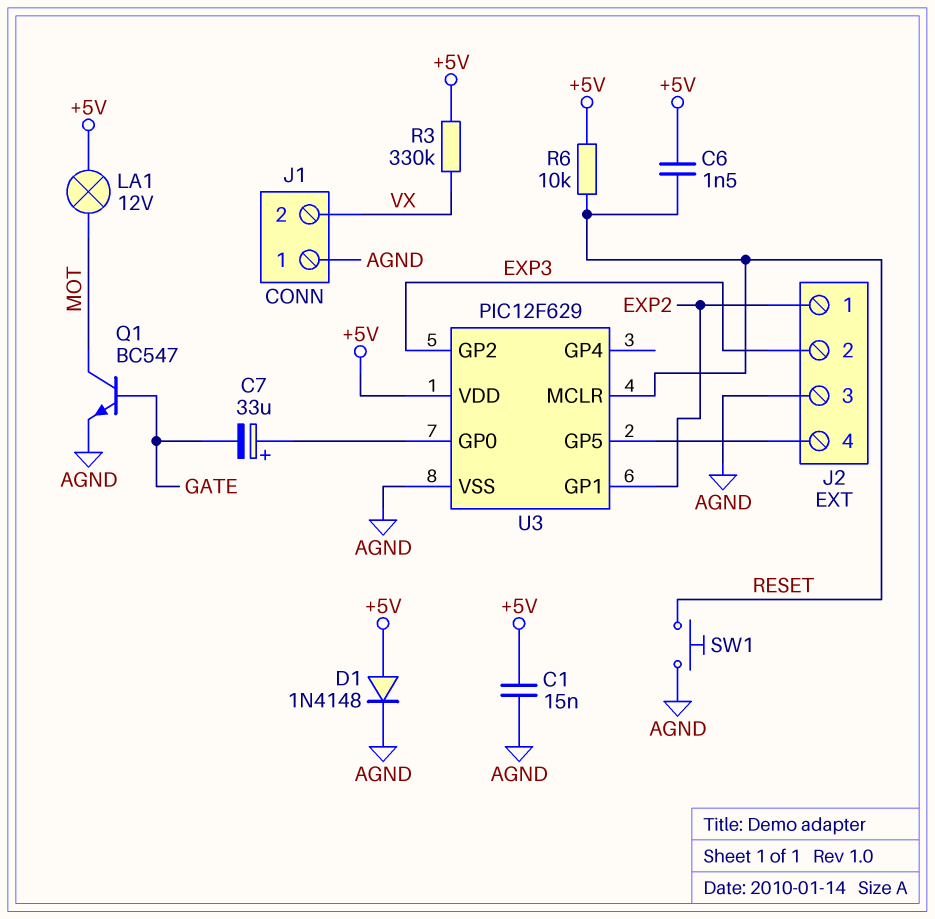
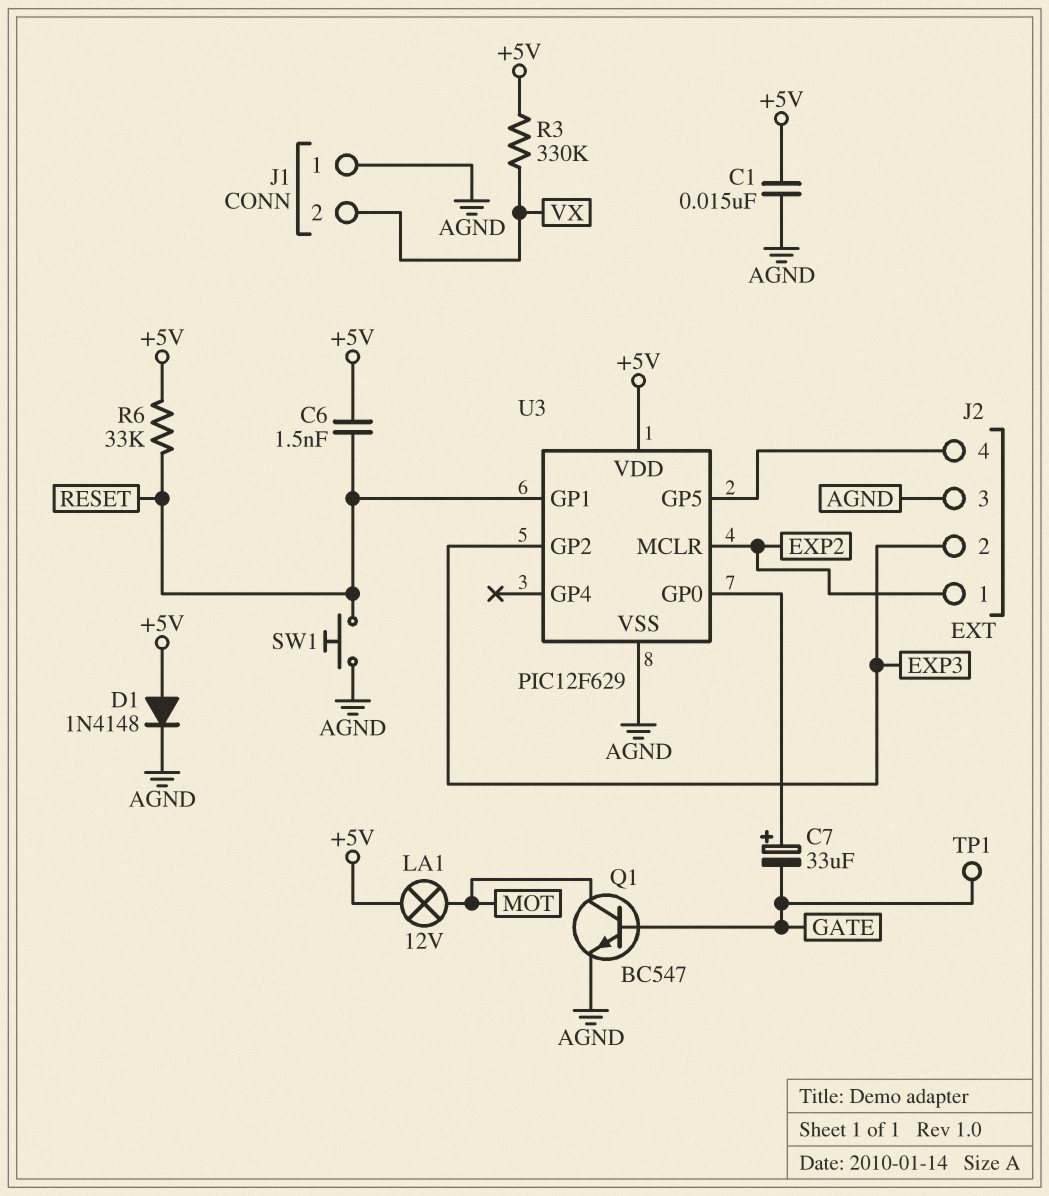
R6: 10k (+5V, RESET) -> 33k (+5V, RESET)
TP1: none -> test point (GATE)
U3 pin GP1: EXP2 -> RESET
U3 pin MCLR: RESET -> EXP2

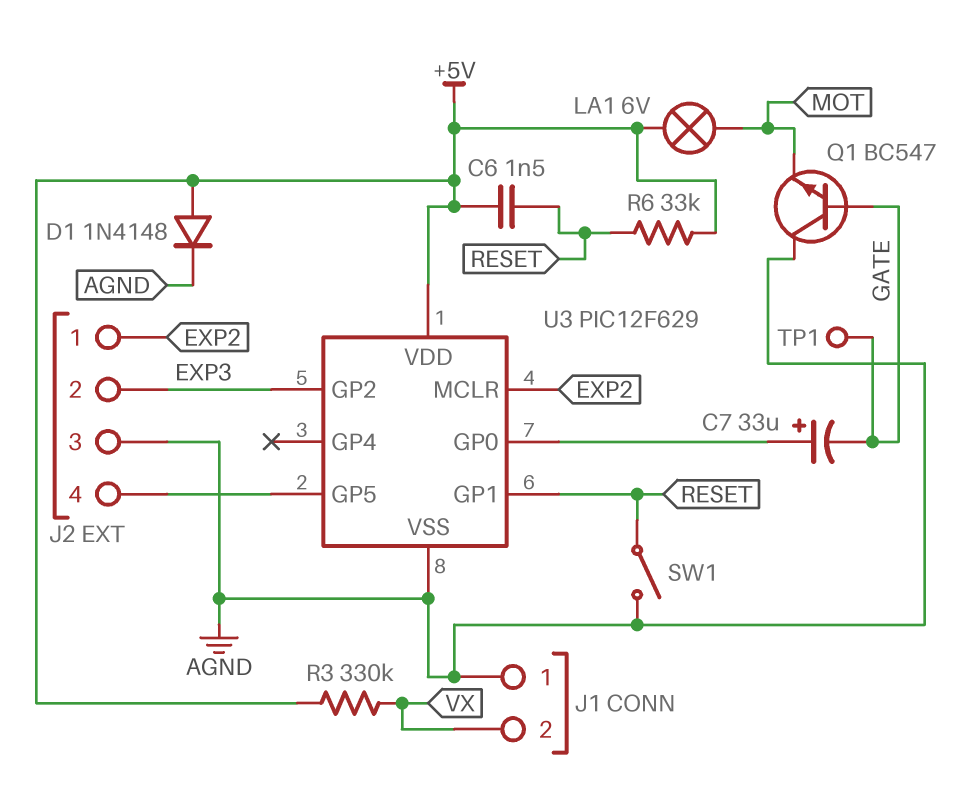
C1: 15nF (+5V, AGND) -> none
LA1: lamp 12V (+5V, MOT) -> lamp 6V (+5V, MOT)
Q1: NPN BC547 (B GATE, C MOT, E AGND) -> NPN BC547 (B GATE, C AGND, E MOT)
SW1: button (AGND, RESET) -> switch (AGND, RESET)

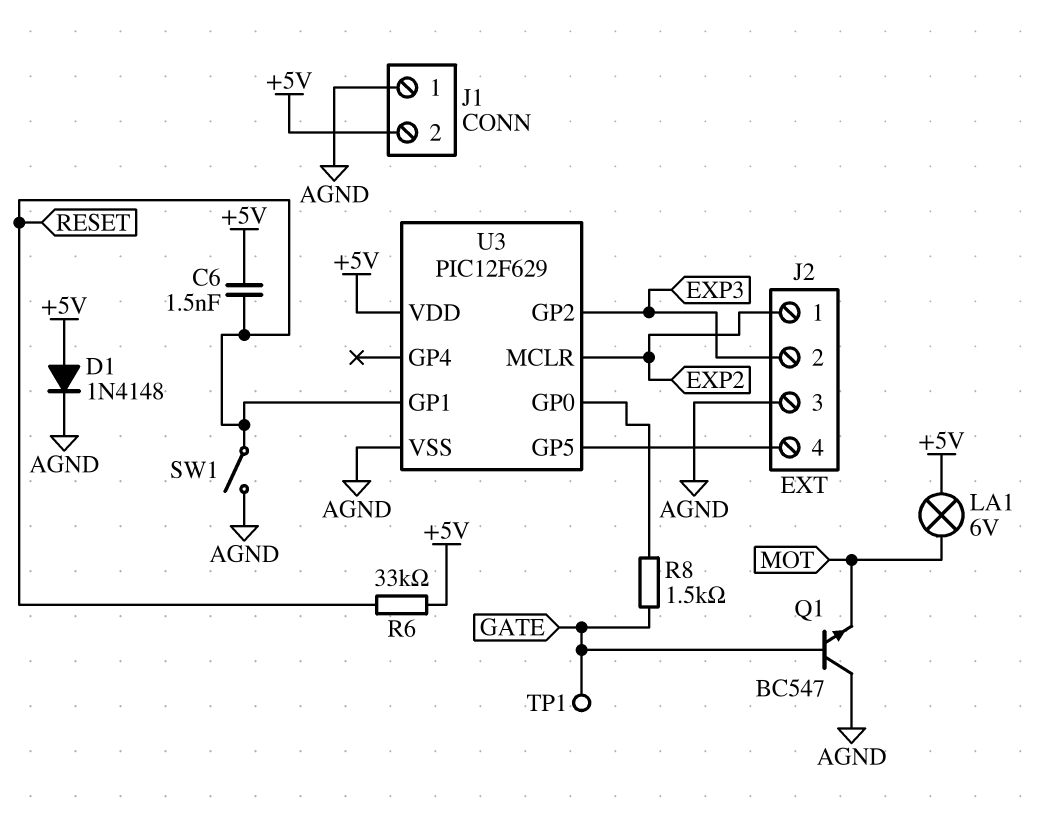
C7: 33uF (plus U3/GP0, minus GATE) -> none
J1 pin 2: VX -> +5V
R3: 330k (+5V, VX) -> none
R8: none -> 1.5k (GATE, U3/GP0)

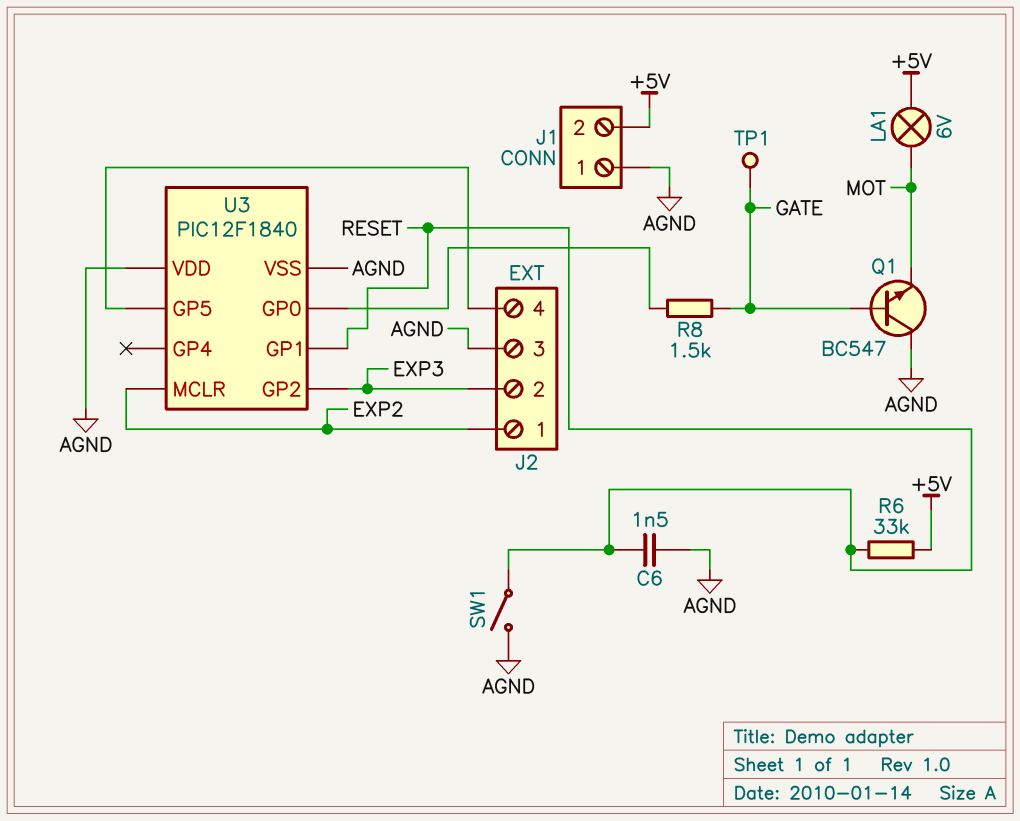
C6: 1.5nF (+5V, RESET) -> 1.5nF (AGND, RESET)
D1: diode 1N4148 (A +5V, K AGND) -> none
U3: PIC12F629 -> PIC12F1840
U3 pin VDD: +5V -> AGND

